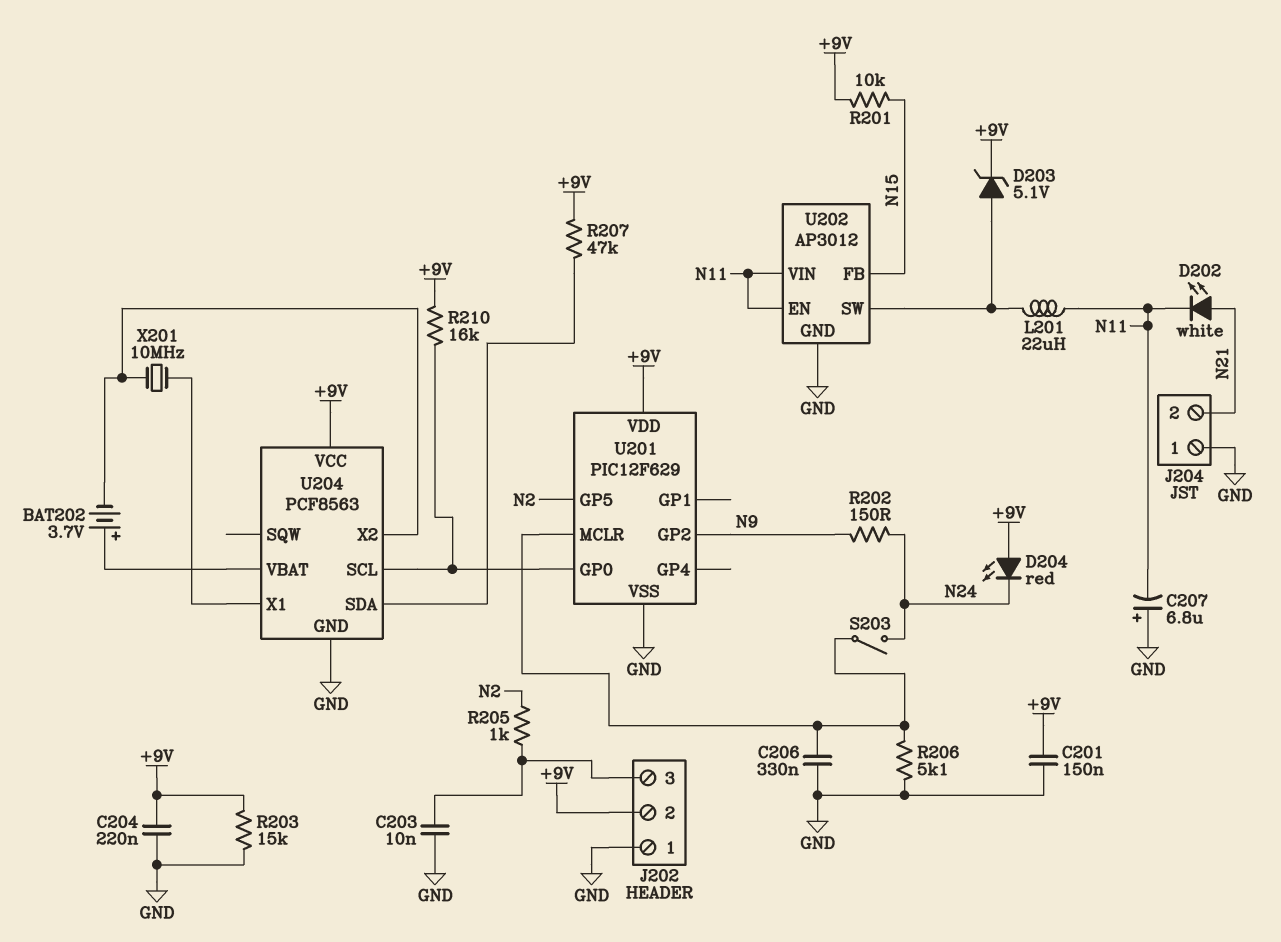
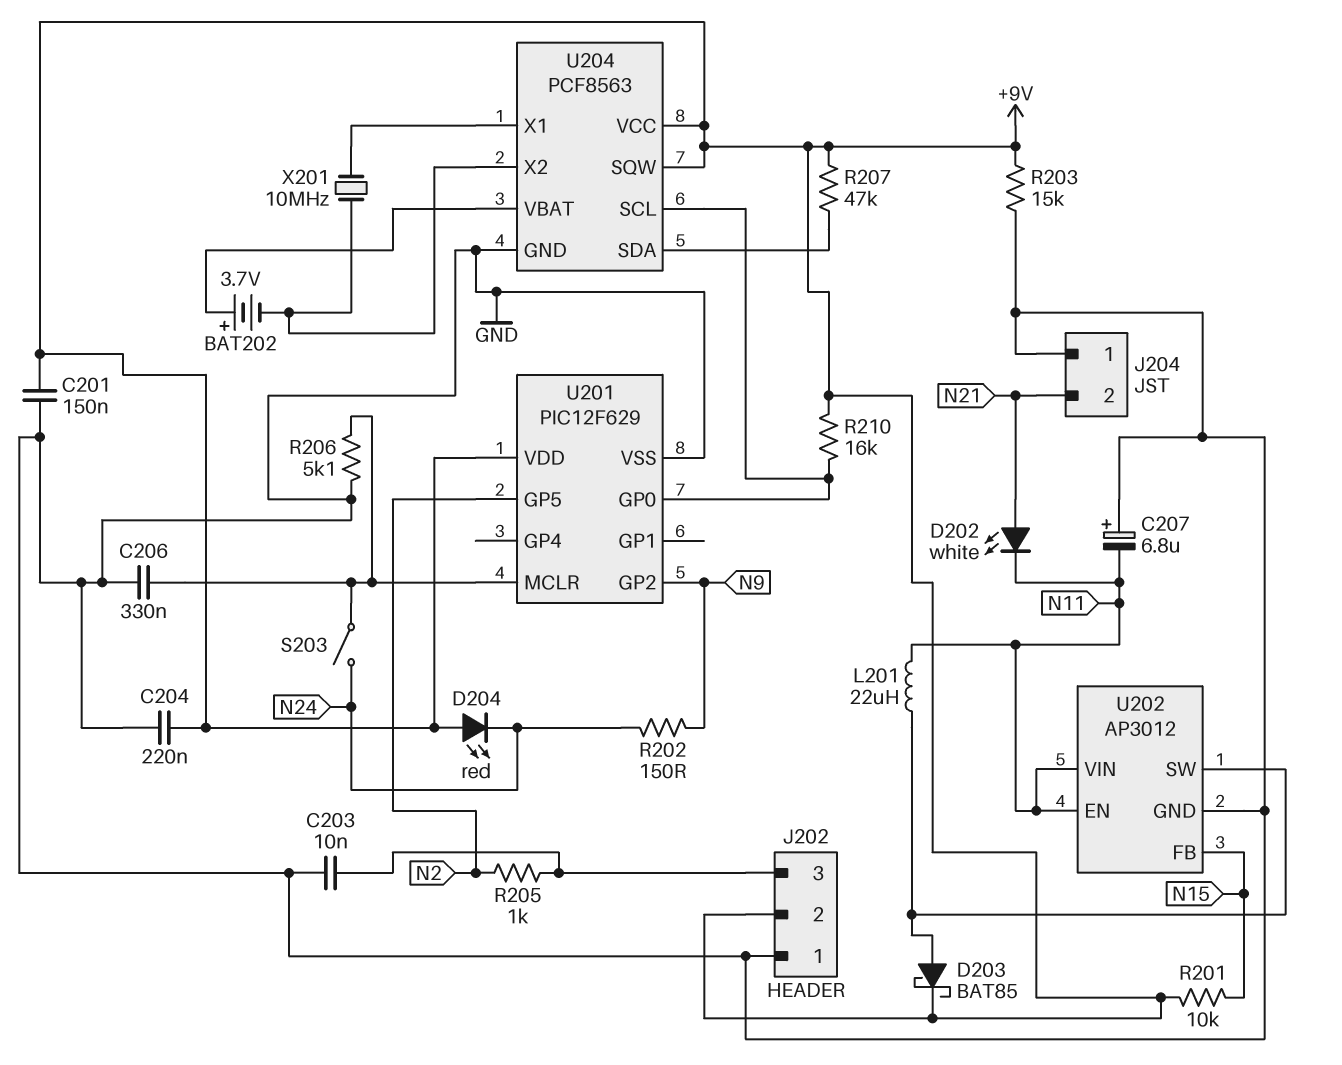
D203: zener 5.1V (A U202/SW, K +9V) -> schottky BAT85 (A U202/SW, K +9V)
U204 pin SQW: none -> +9V

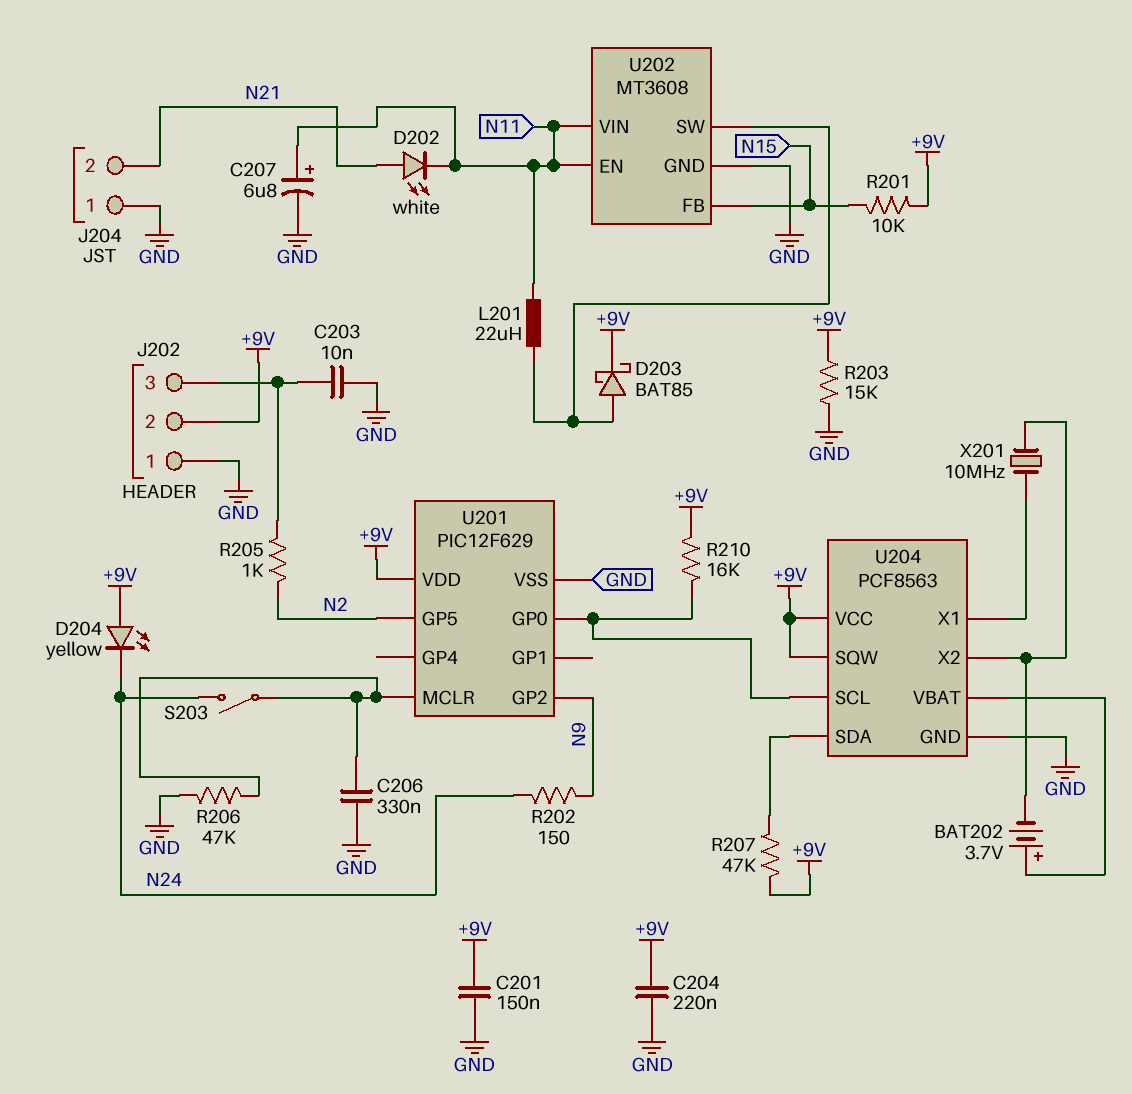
C207: 6.8uF (plus GND, minus N11) -> 6.8uF (plus N11, minus GND)
D204: LED red (A +9V, K N24) -> LED yellow (A +9V, K N24)
R206: 5.1k (GND, U201/MCLR) -> 47k (GND, U201/MCLR)
U202: AP3012 -> MT3608

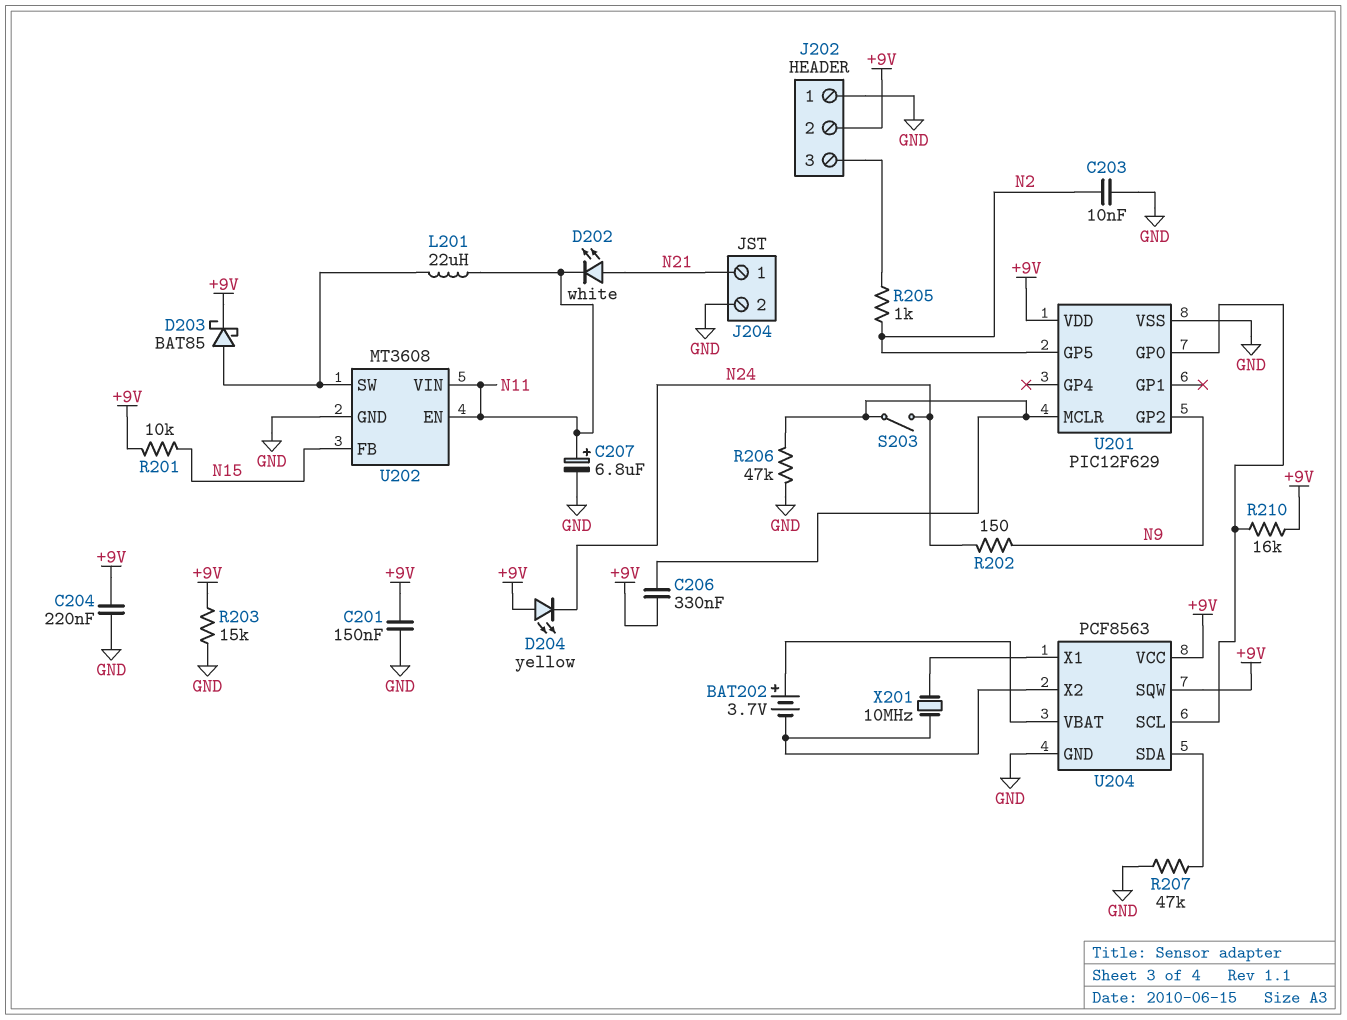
C203: 10nF (GND, J202/3) -> 10nF (GND, N2)
C206: 330nF (GND, U201/MCLR) -> 330nF (+9V, U201/MCLR)
J204 pin 1: GND -> N21
J204 pin 2: N21 -> GND
R207: 47k (+9V, U204/SDA) -> 47k (GND, U204/SDA)

